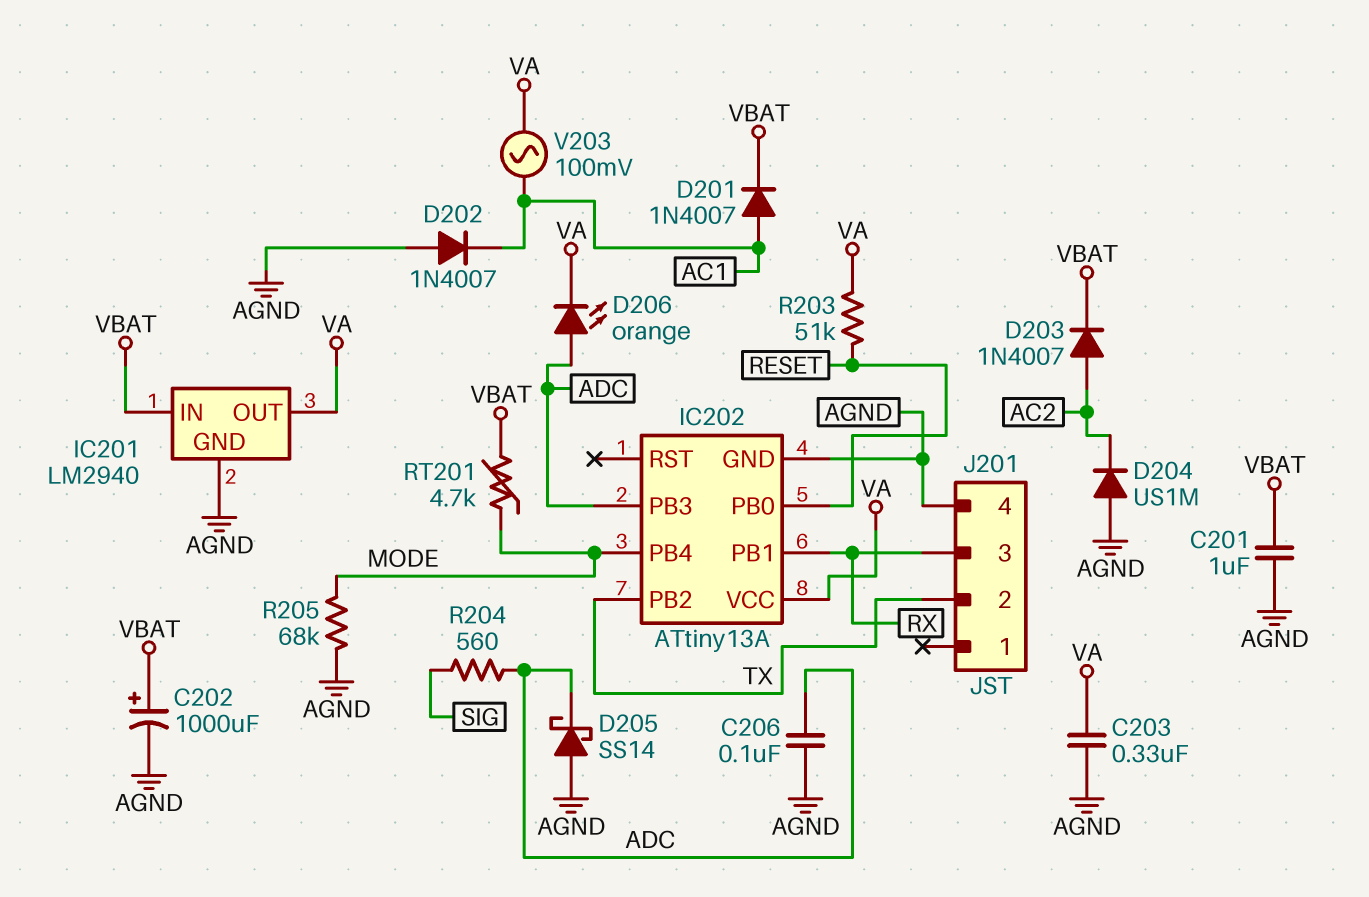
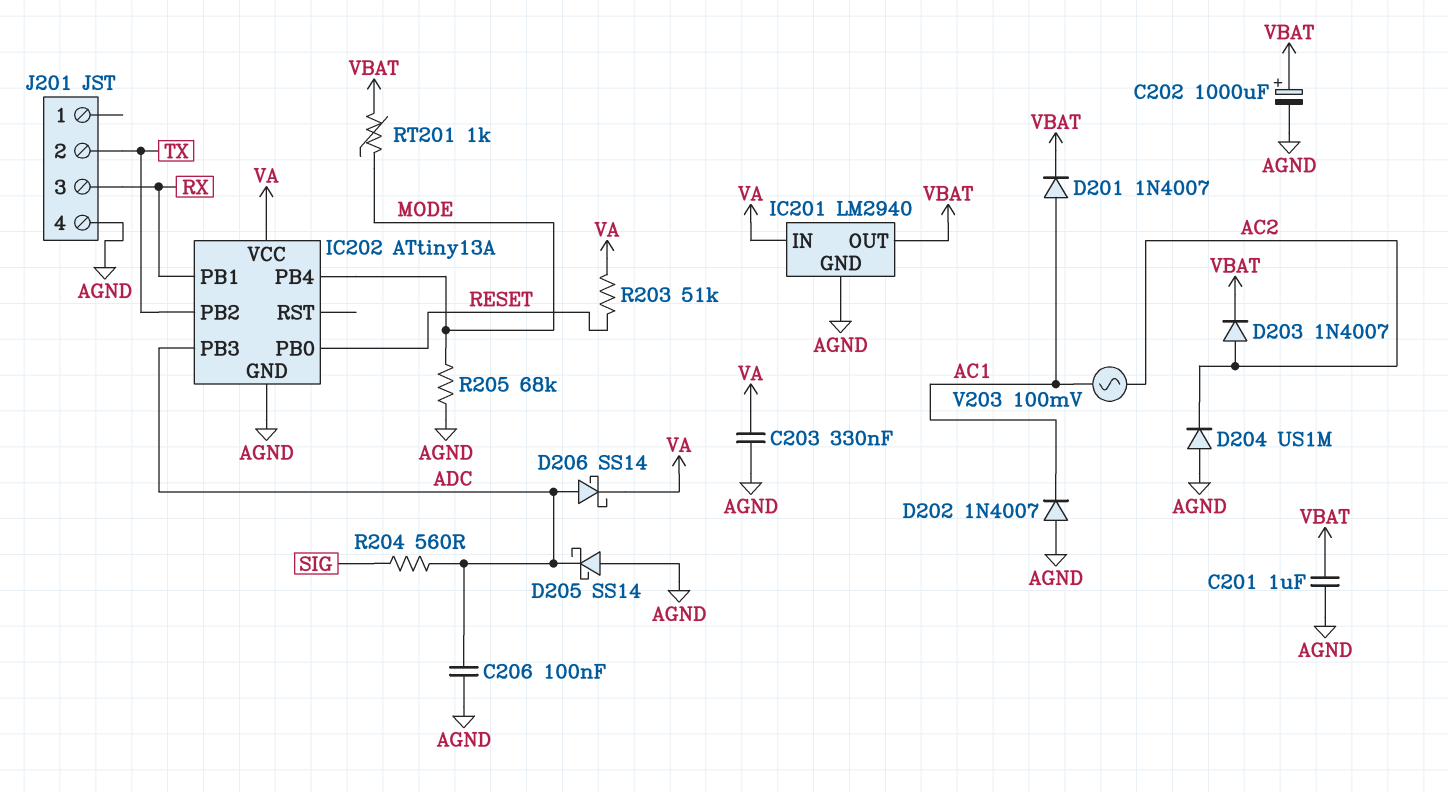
D206: LED orange (A ADC, K VA) -> schottky SS14 (A ADC, K VA)
IC201 pin IN: VBAT -> VA
IC201 pin OUT: VA -> VBAT
RT201: 4.7k (MODE, VBAT) -> 1k (MODE, VBAT)
V203: AC 100mV (AC1, VA) -> AC 100mV (AC1, AC2)

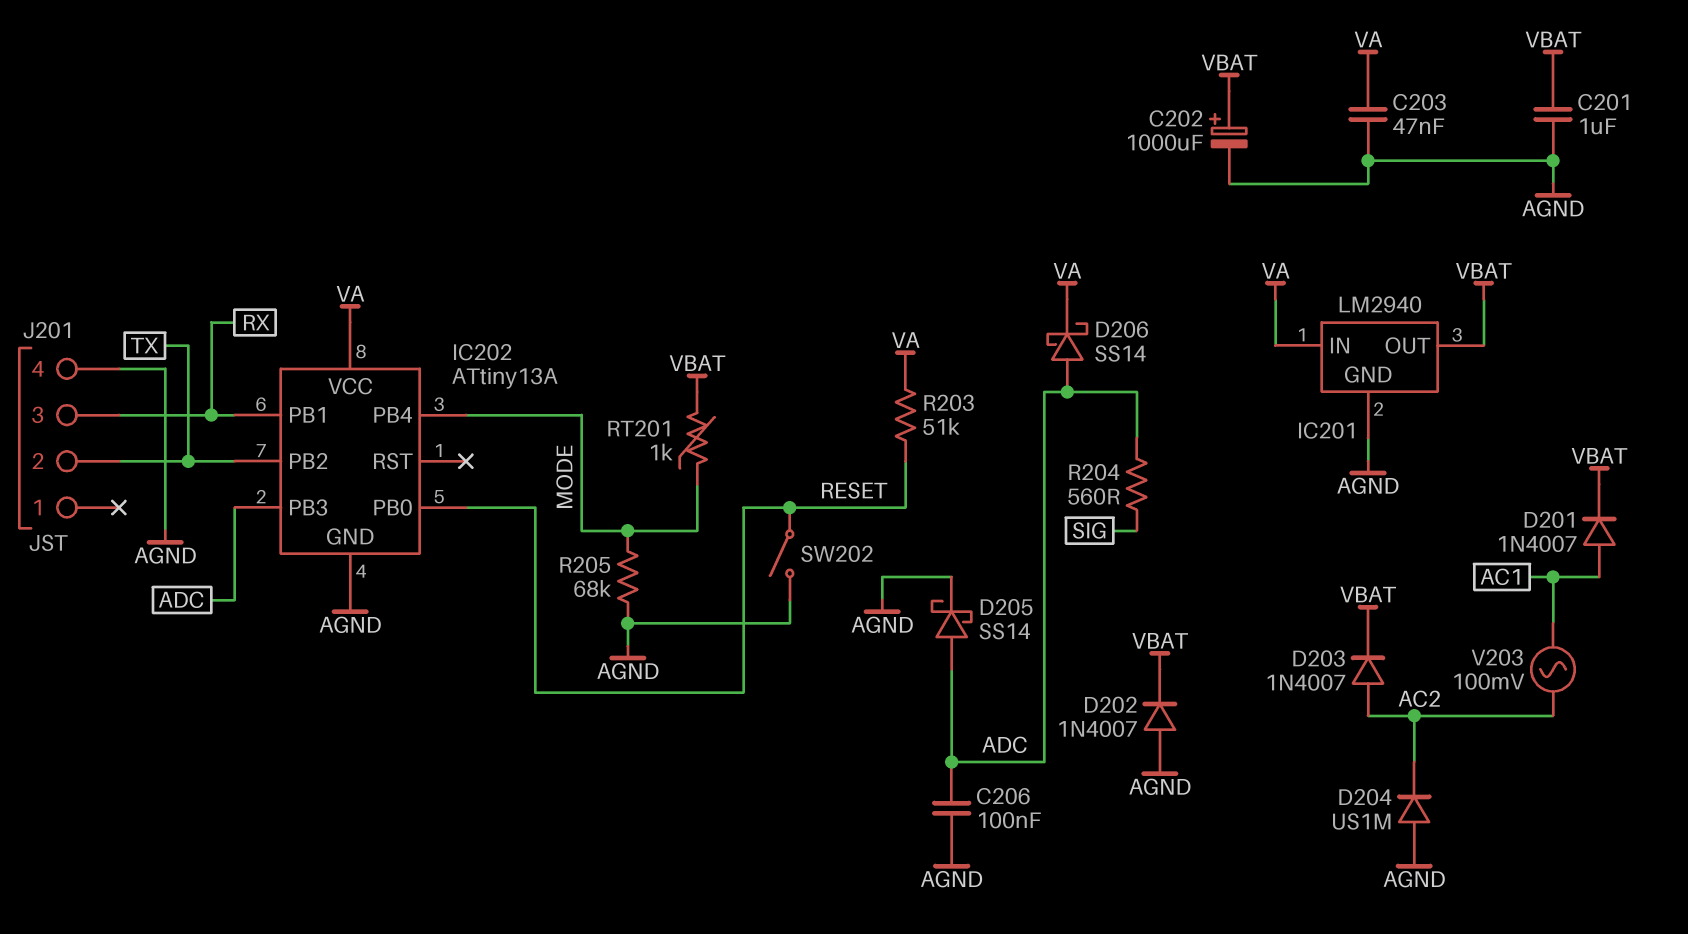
C203: 330nF (AGND, VA) -> 47nF (AGND, VA)
D202: diode 1N4007 (A AGND, K AC1) -> diode 1N4007 (A AGND, K VBAT)
D205: schottky SS14 (A AGND, K ADC) -> schottky SS14 (A ADC, K AGND)
SW202: none -> switch (AGND, RESET)

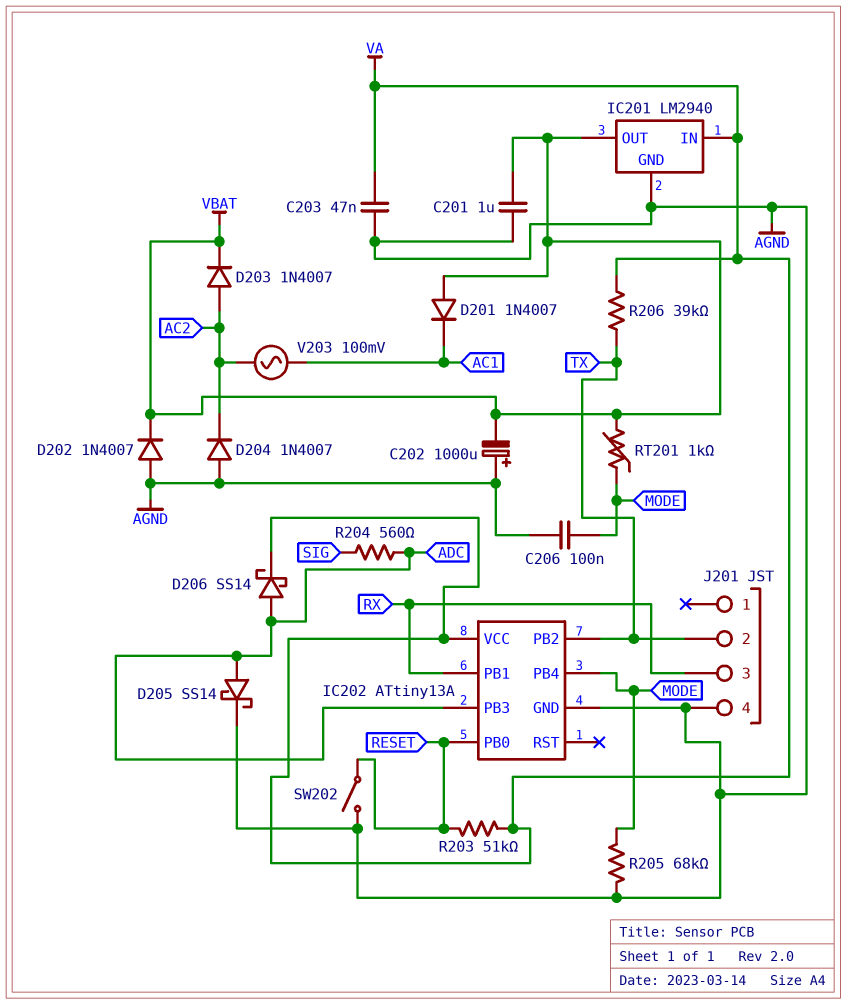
C202: 1000uF (plus VBAT, minus AGND) -> 1000uF (plus AGND, minus VBAT)
C206: 100nF (ADC, AGND) -> 100nF (AGND, MODE)
D201: diode 1N4007 (A AC1, K VBAT) -> diode 1N4007 (A VBAT, K AC1)
D204: diode US1M (A AGND, K AC2) -> diode 1N4007 (A AGND, K AC2)
R206: none -> 39k (TX, VA)

